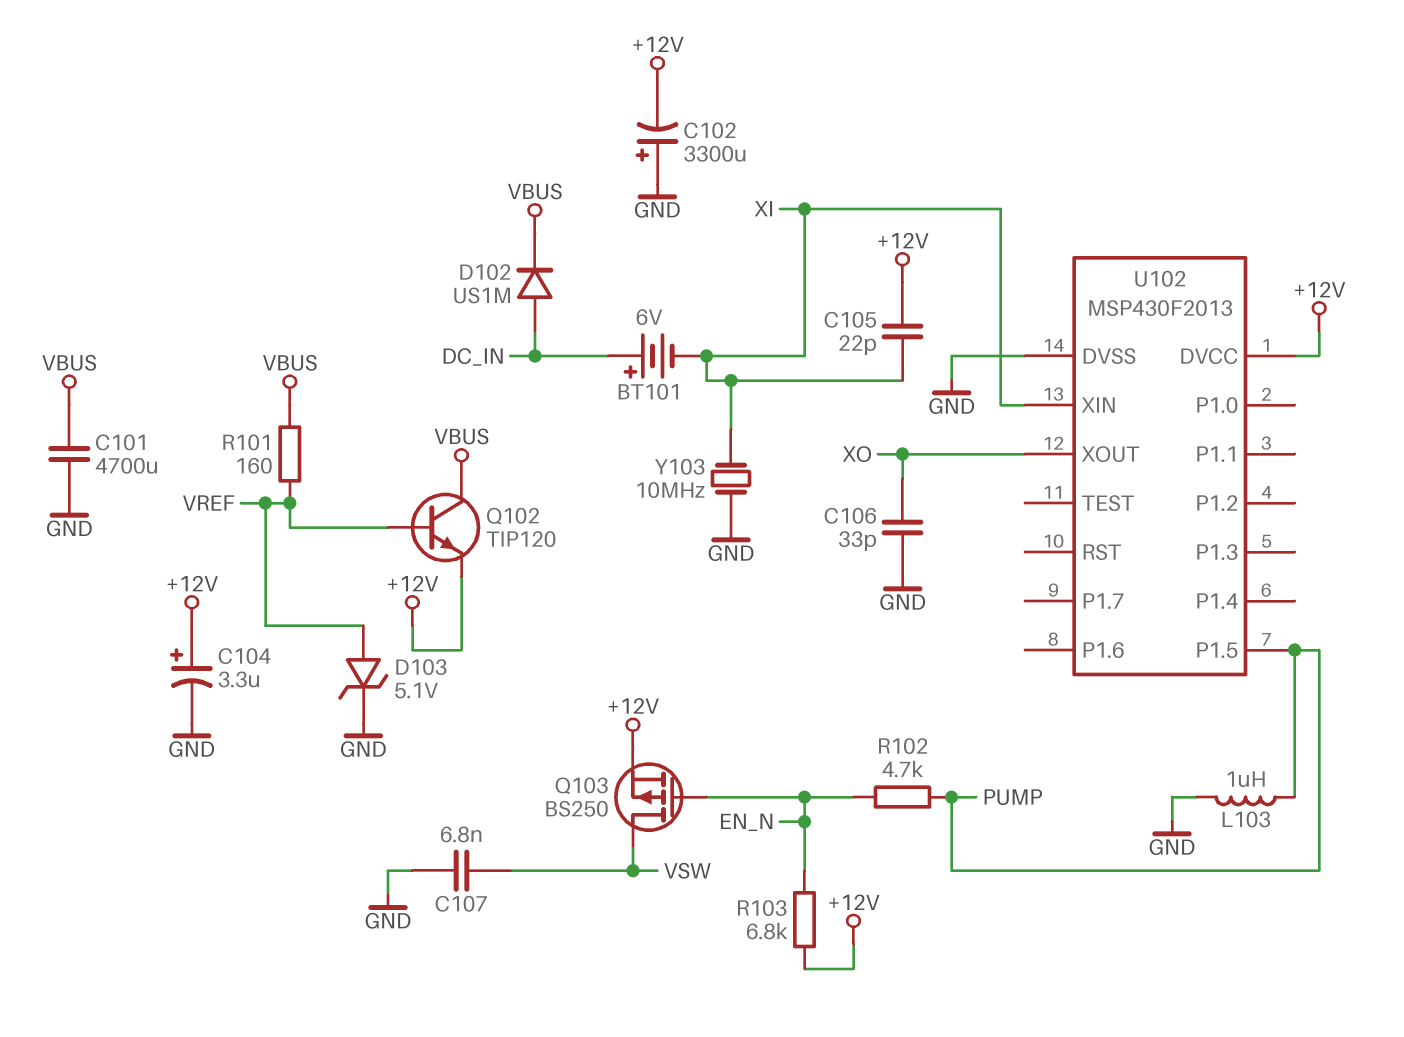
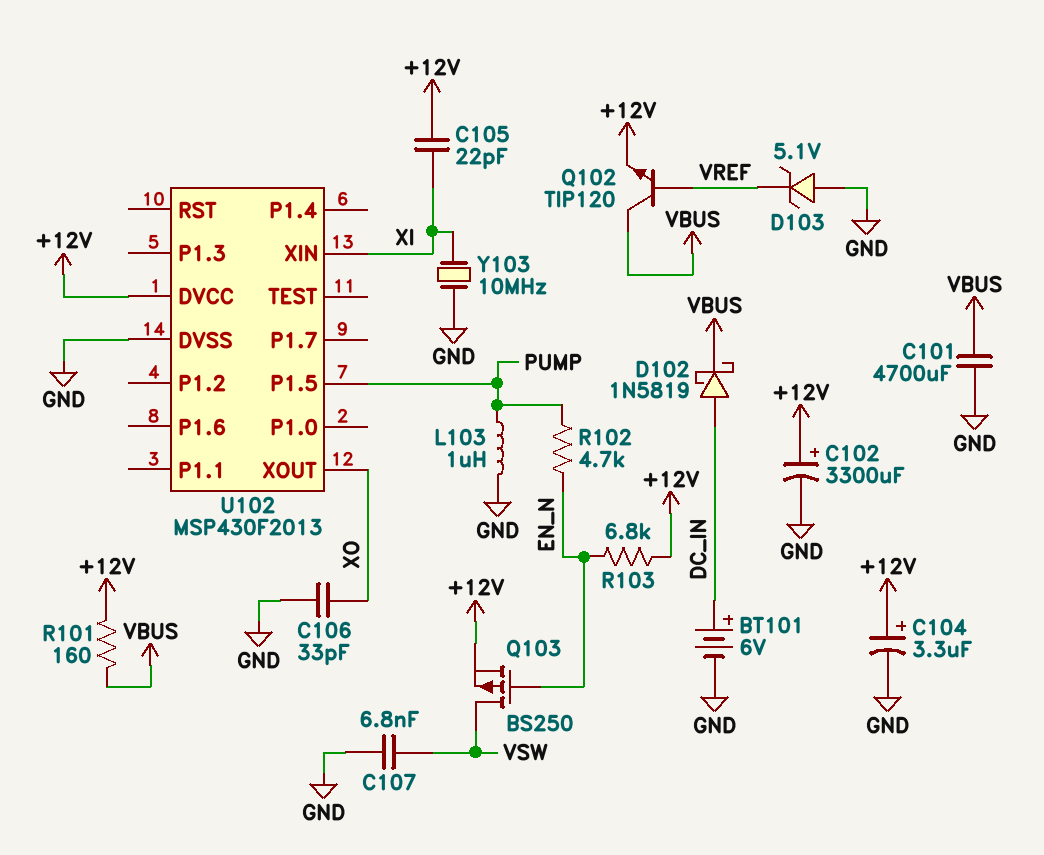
BT101: 6V (plus DC_IN, minus XI) -> 6V (plus DC_IN, minus GND)
C102: 3300uF (plus GND, minus +12V) -> 3300uF (plus +12V, minus GND)
D102: diode US1M (A DC_IN, K VBUS) -> schottky 1N5819 (A DC_IN, K VBUS)
D103: zener 5.1V (A VREF, K GND) -> zener 5.1V (A GND, K VREF)
R101: 160 (VBUS, VREF) -> 160 (+12V, VBUS)

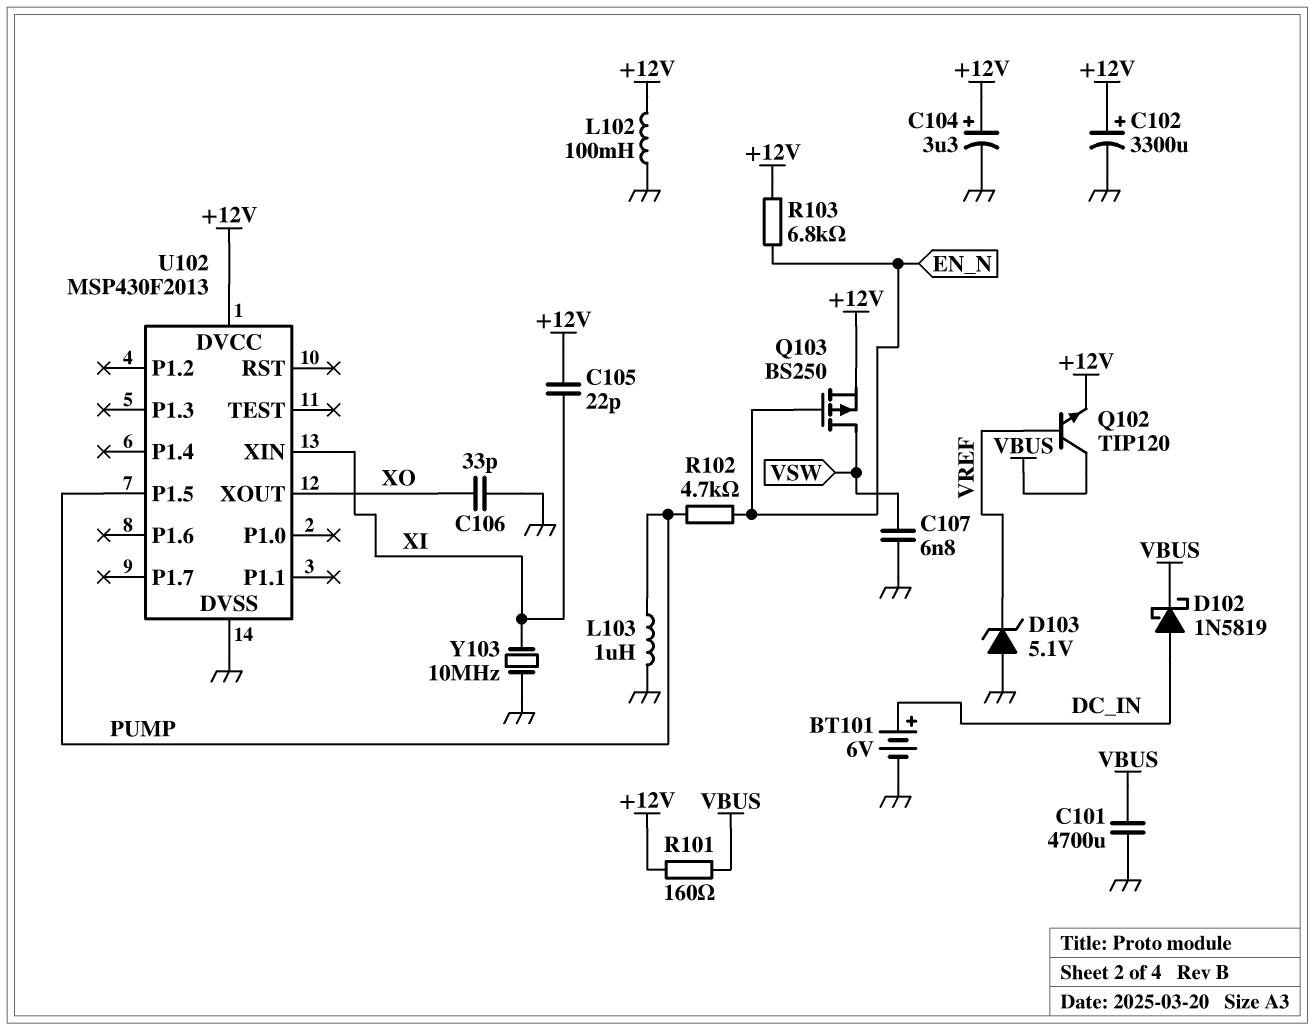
L102: none -> 100mH (+12V, GND)

